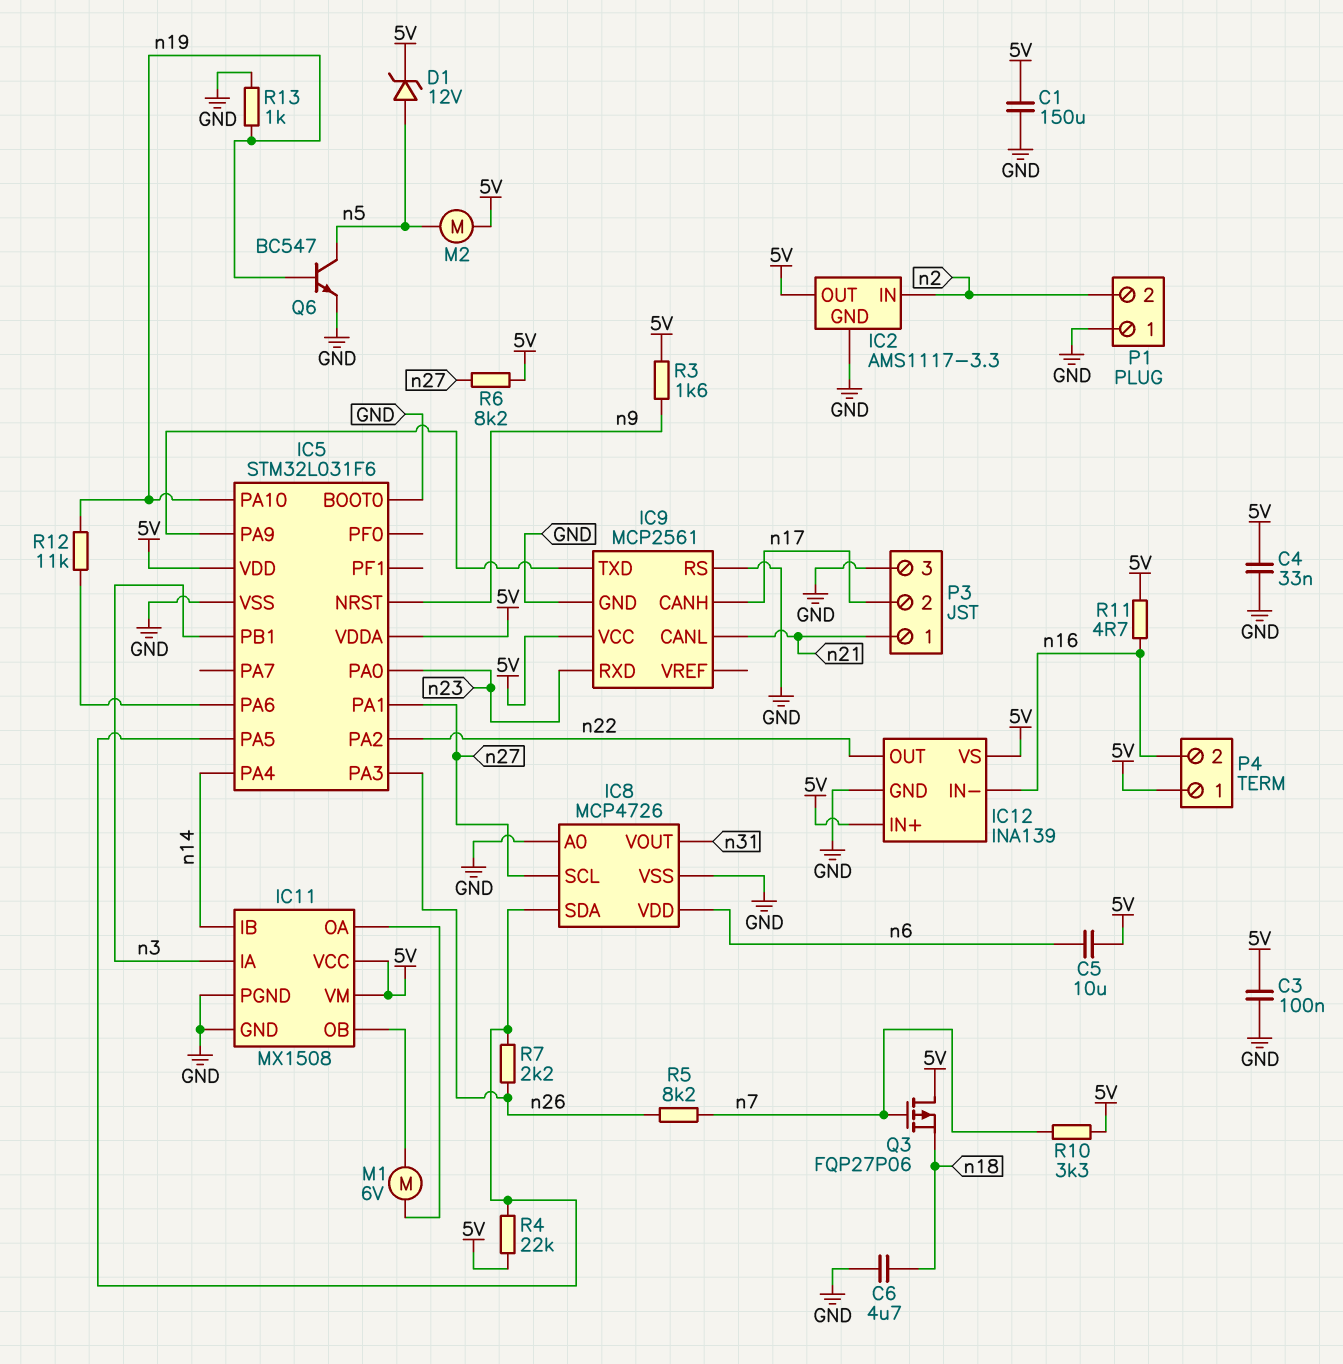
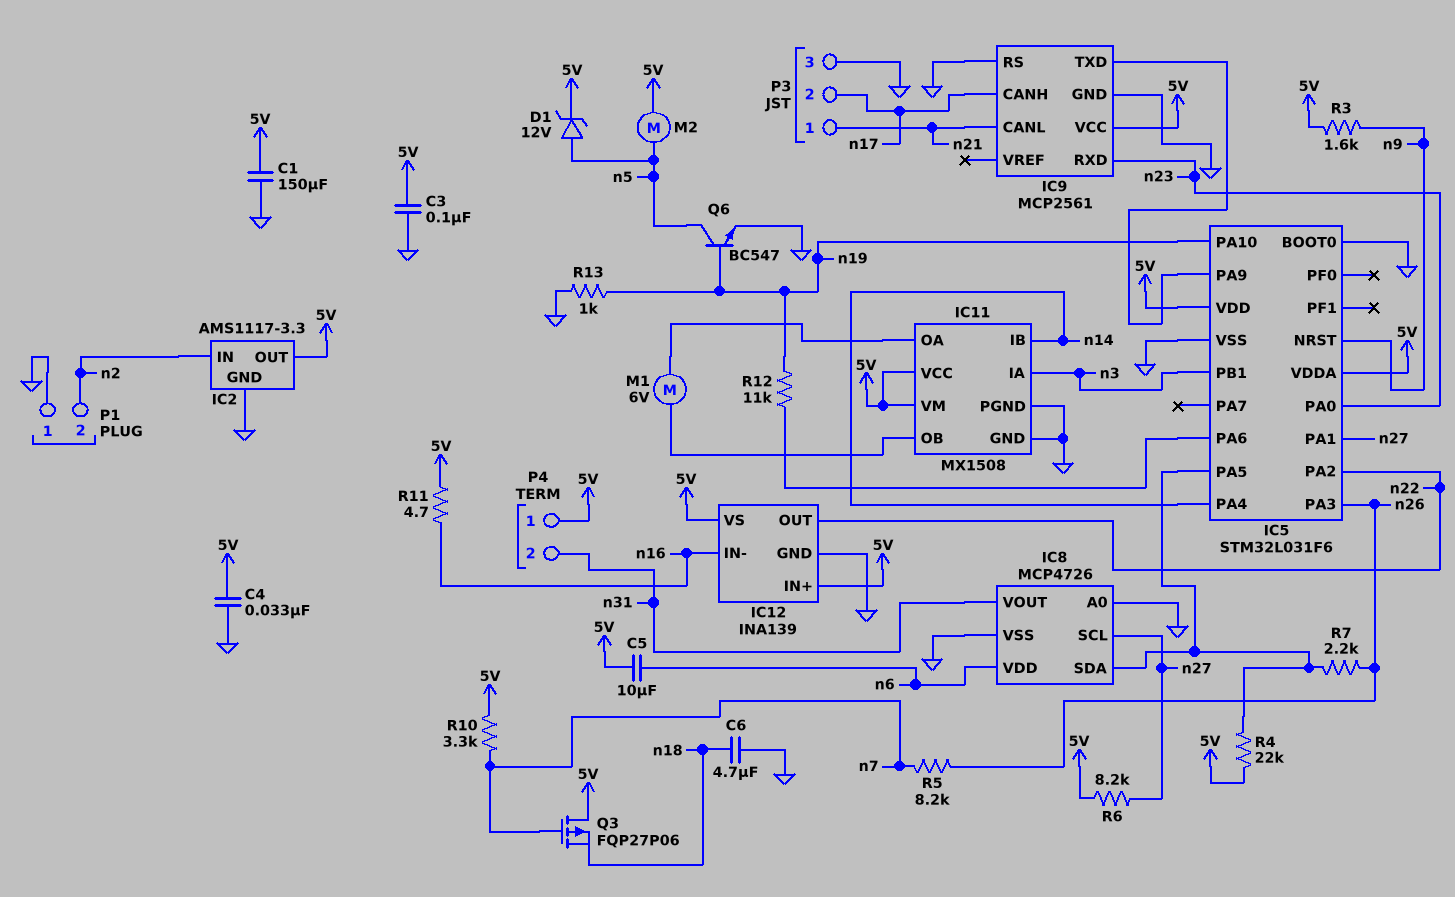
P4 pin 2: n16 -> n31

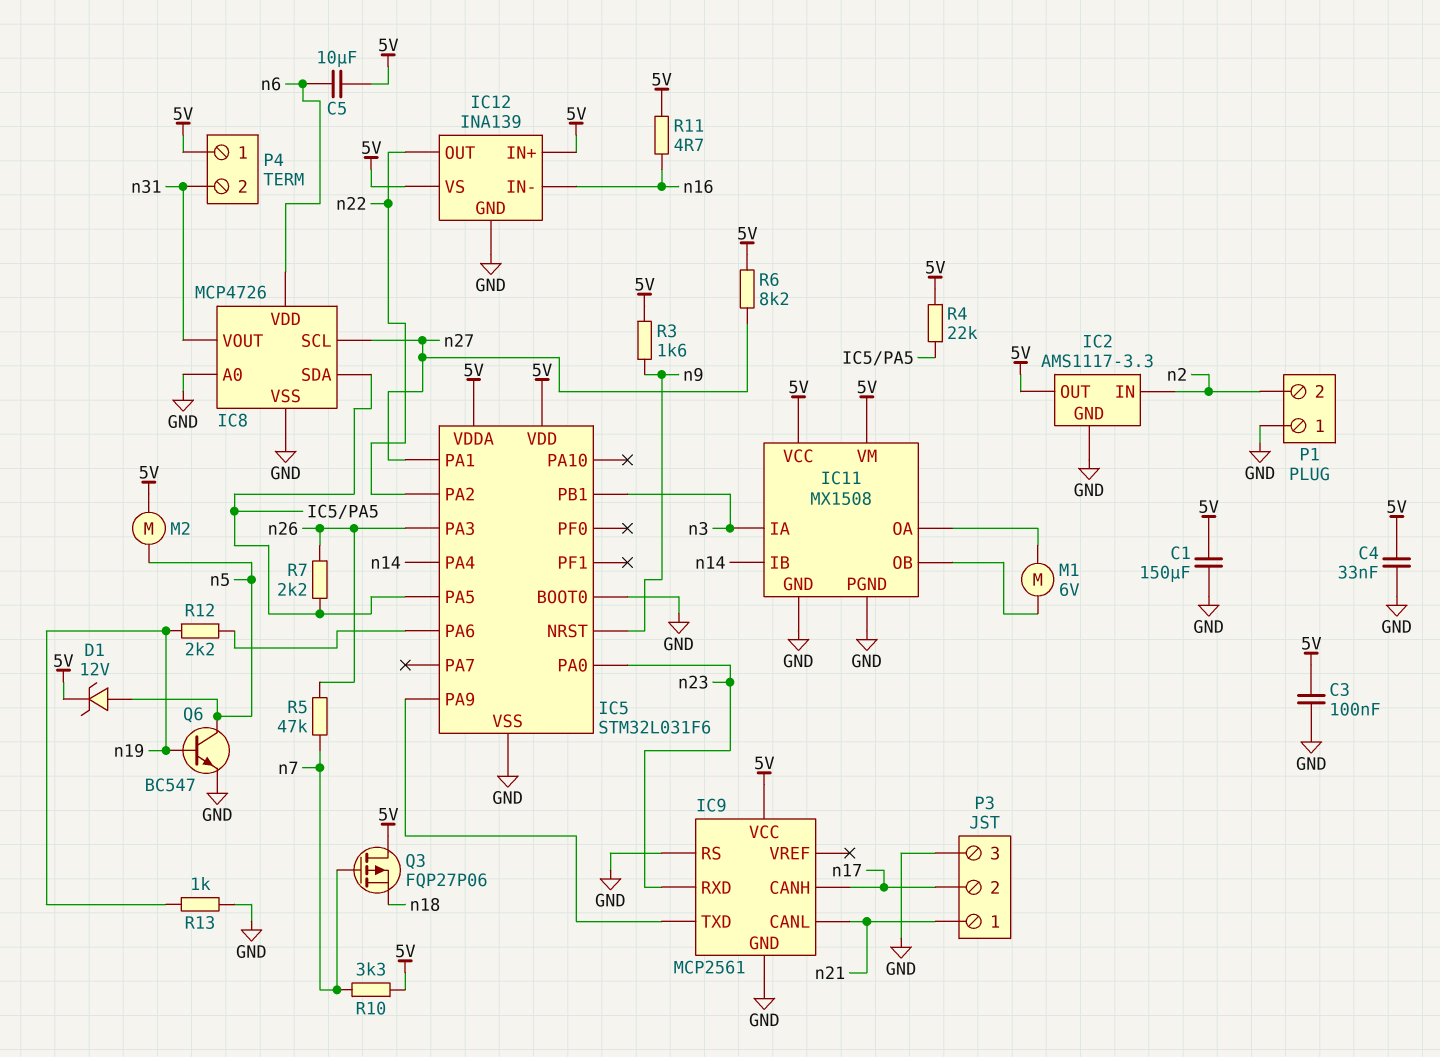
C6: 4.7uF (GND, n18) -> none
IC5 pin PA10: n19 -> none
R5: 8.2k (n7, n26) -> 47k (n7, n26)
R12: 11k (IC5/PA6, n19) -> 2.2k (IC5/PA6, n19)

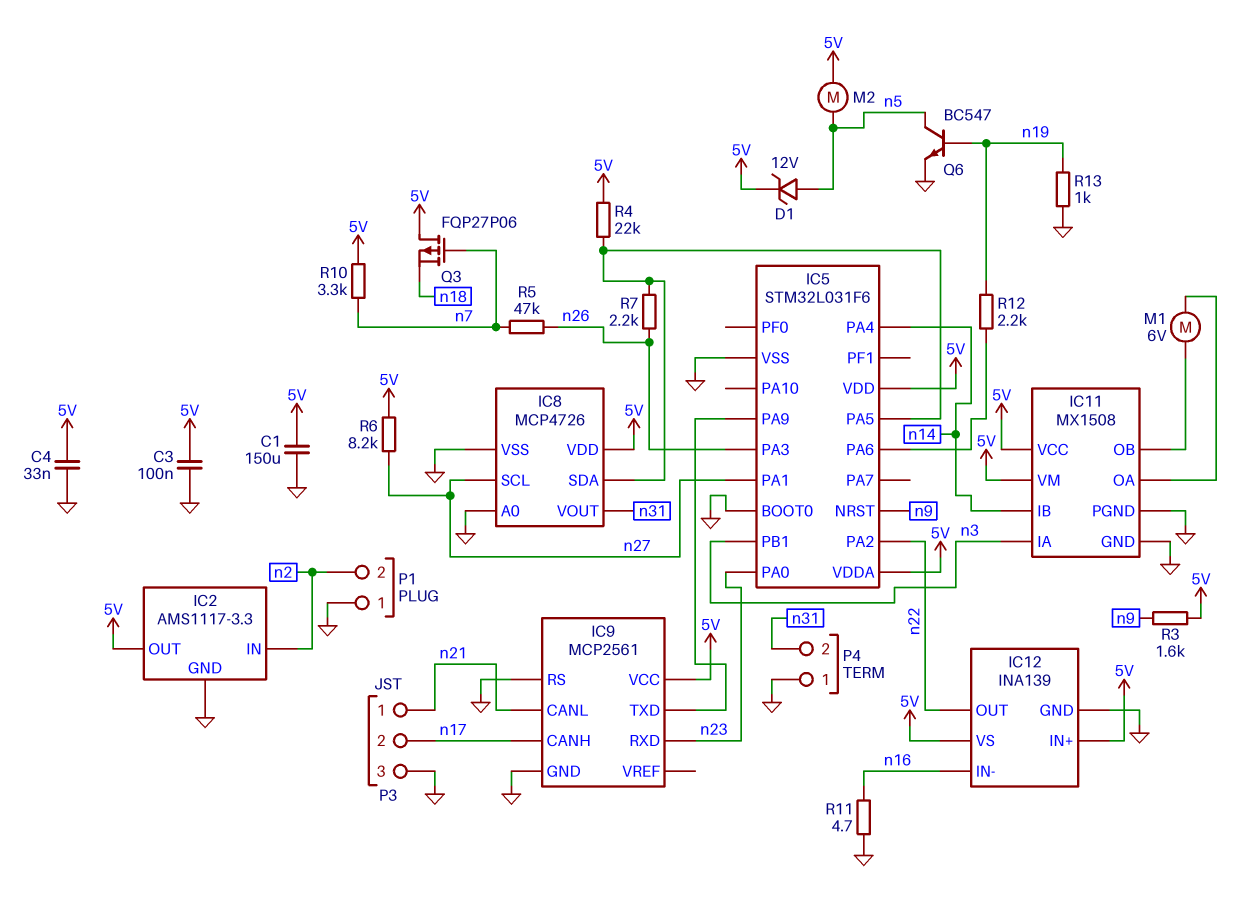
C5: 10uF (5V, n6) -> none
IC8 pin VDD: n6 -> 5V
P4 pin 1: 5V -> GND
R11: 4.7 (5V, n16) -> 4.7 (GND, n16)

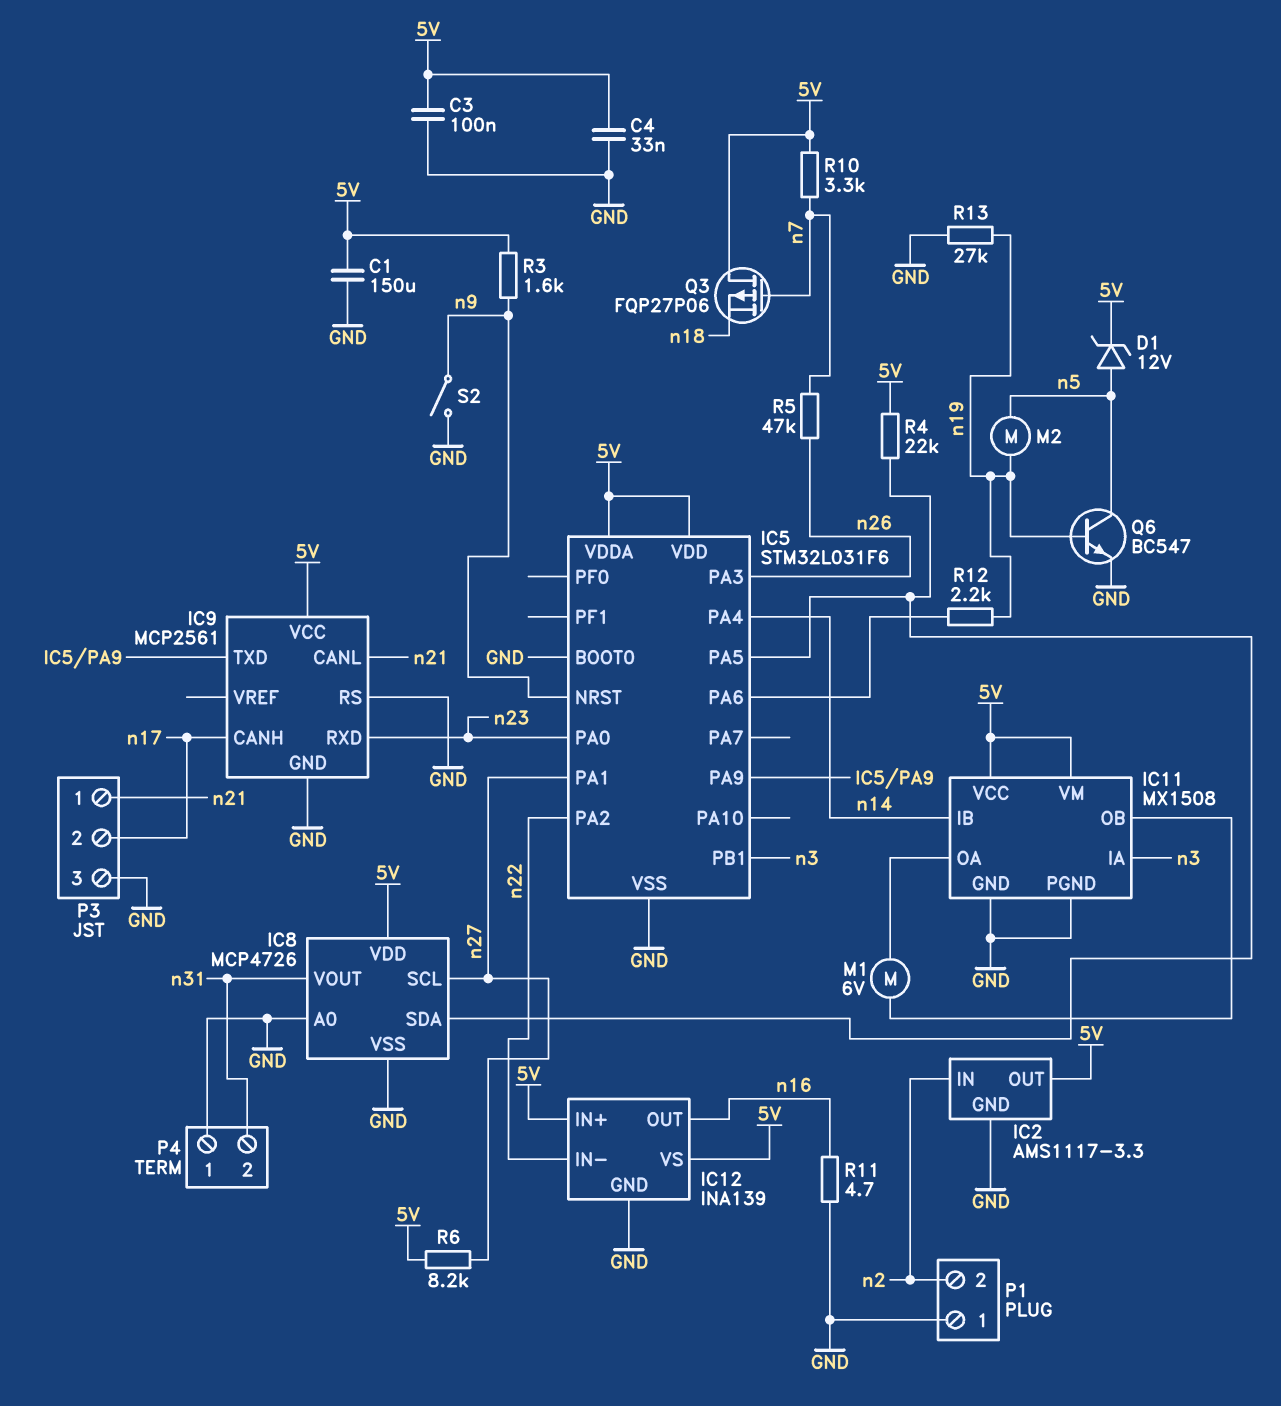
IC12 pin IN-: n16 -> n22
IC12 pin OUT: n22 -> n16
M2: motor (5V, n5) -> motor (n5, n19)
R7: 2.2k (IC5/PA5, n26) -> none
R13: 1k (GND, n19) -> 27k (GND, n19)
S2: none -> switch (GND, n9)

